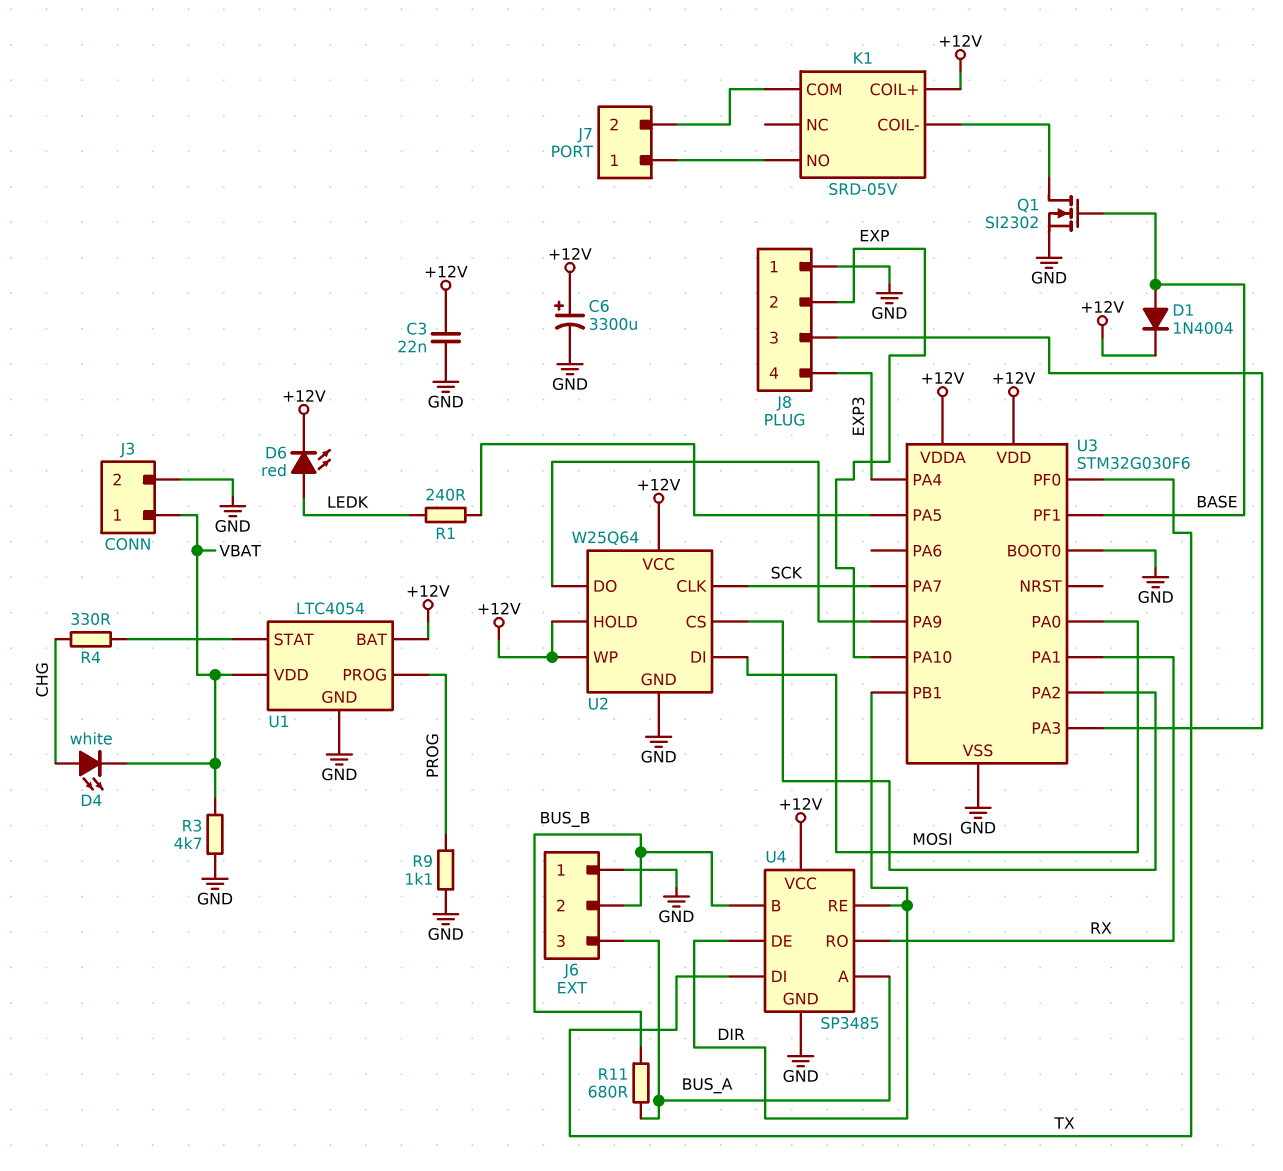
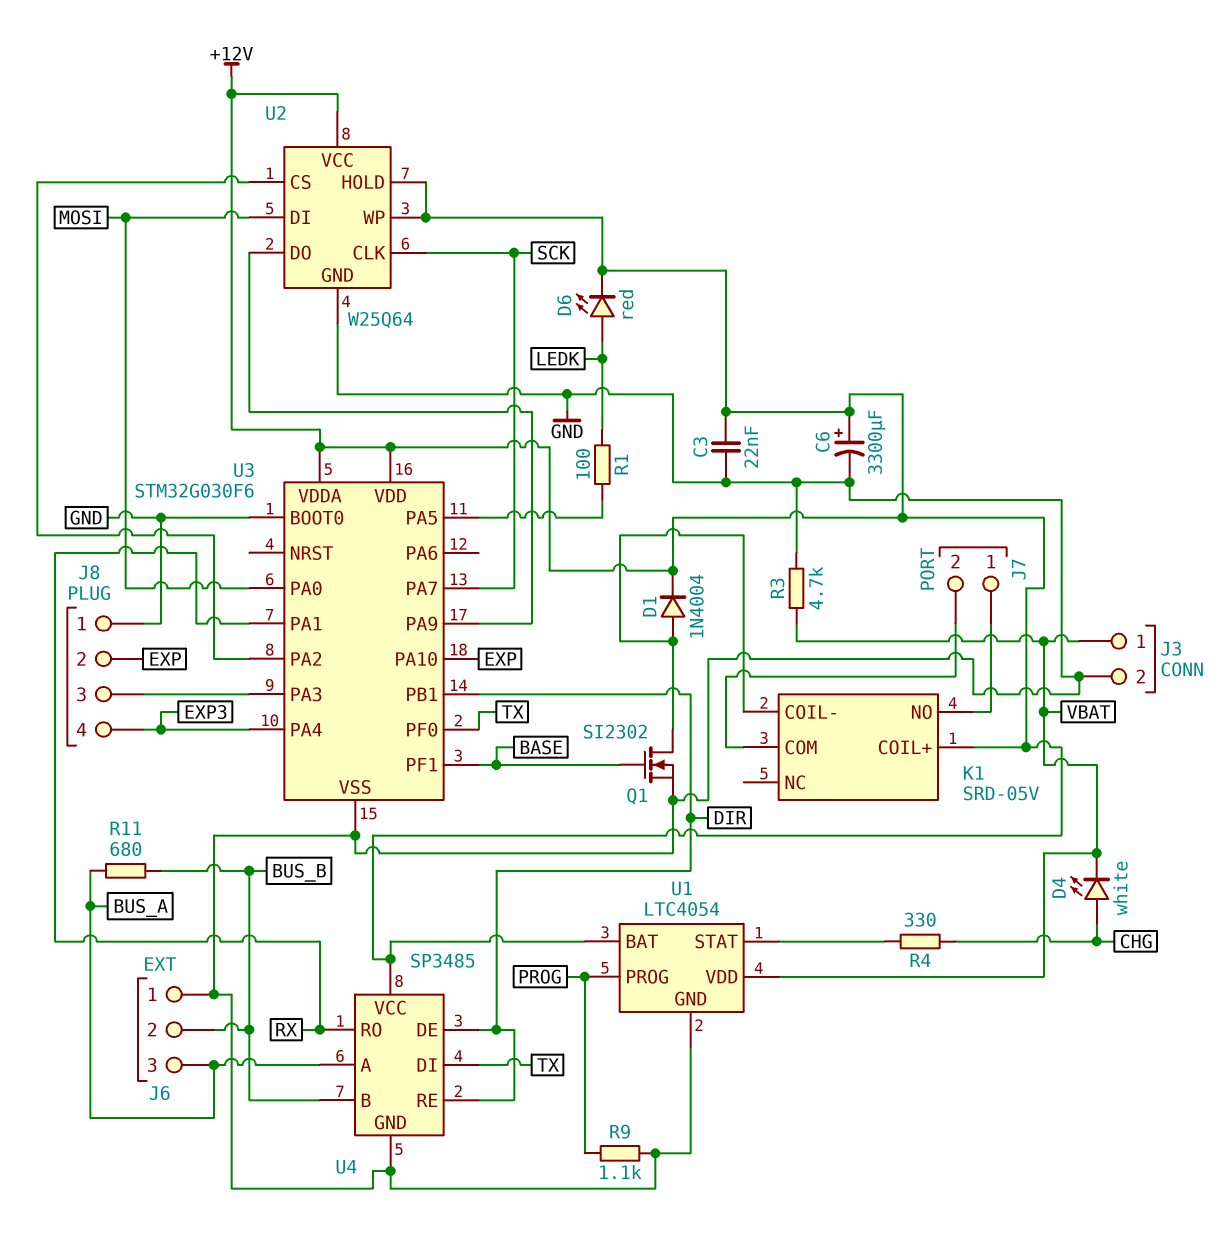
D1: diode 1N4004 (A BASE, K +12V) -> diode 1N4004 (A K1/COIL-, K +12V)
R1: 240 (LEDK, U3/PA5) -> 100 (LEDK, U3/PA5)

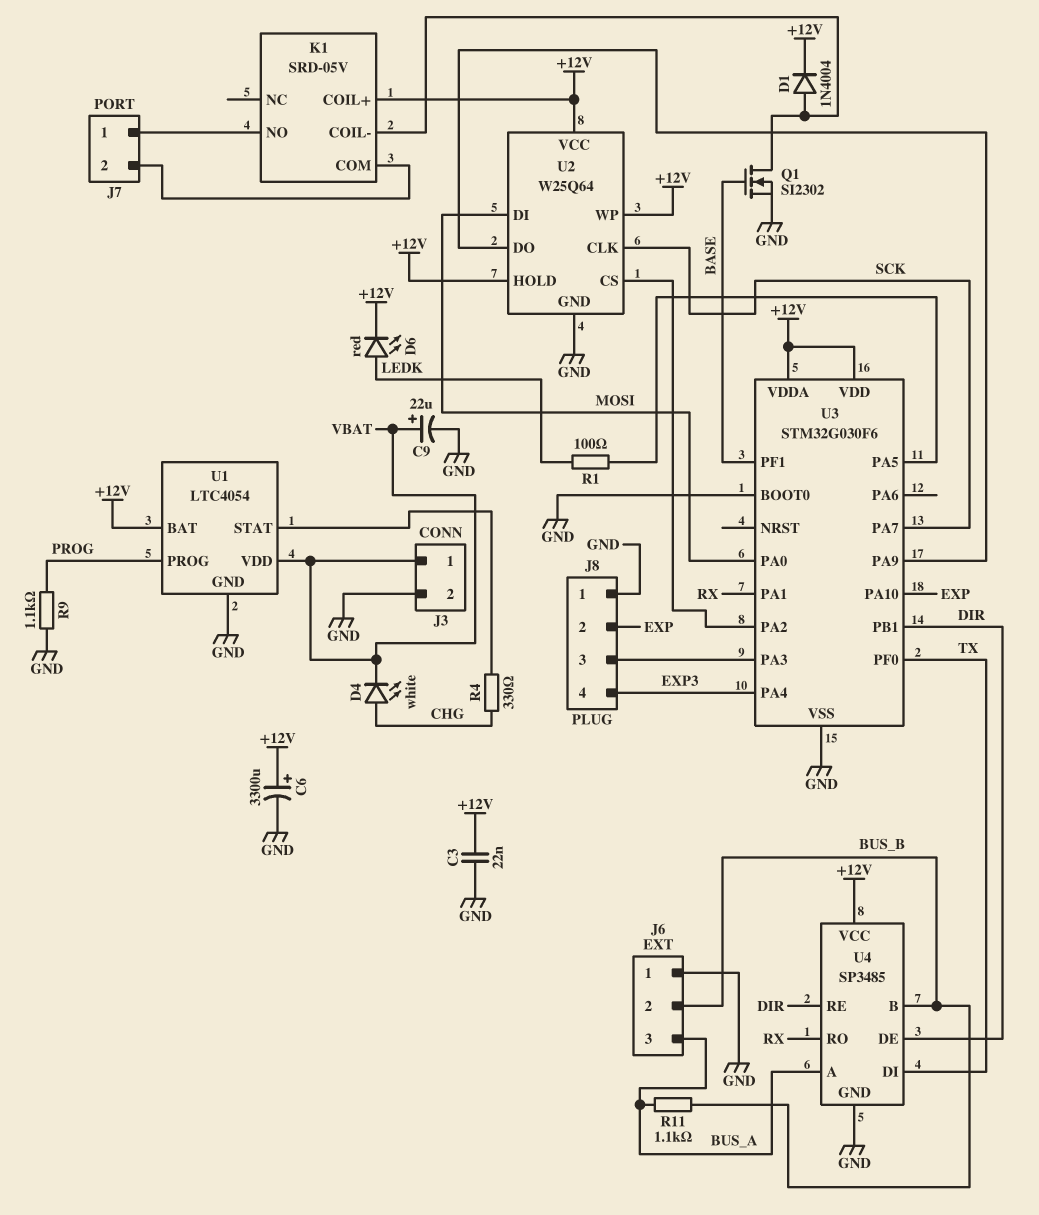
C9: none -> 22uF (plus VBAT, minus GND)
R3: 4.7k (GND, VBAT) -> none
R11: 680 (BUS_A, BUS_B) -> 1.1k (BUS_A, BUS_B)

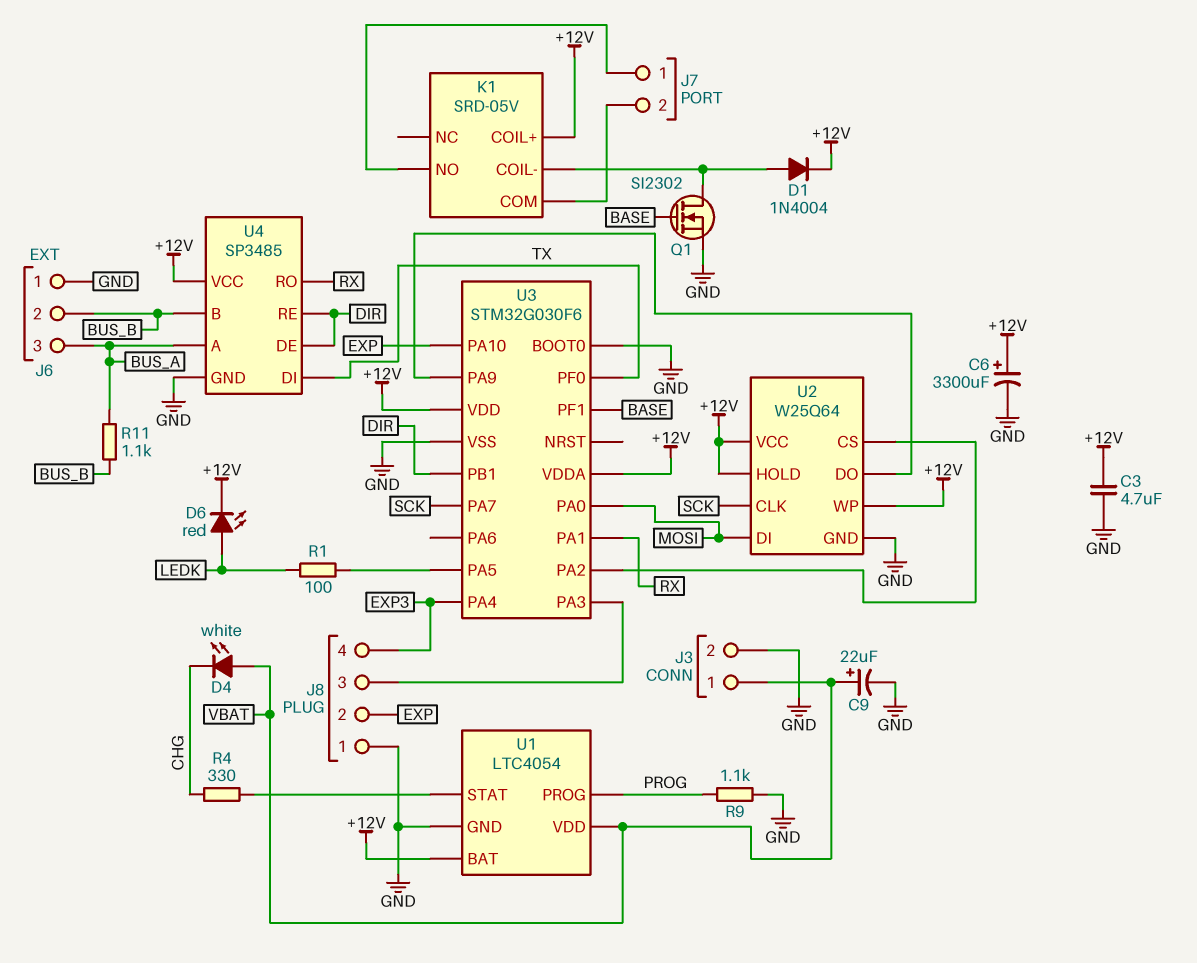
C3: 22nF (+12V, GND) -> 4.7uF (+12V, GND)
D4: LED white (A CHG, K VBAT) -> LED white (A VBAT, K CHG)

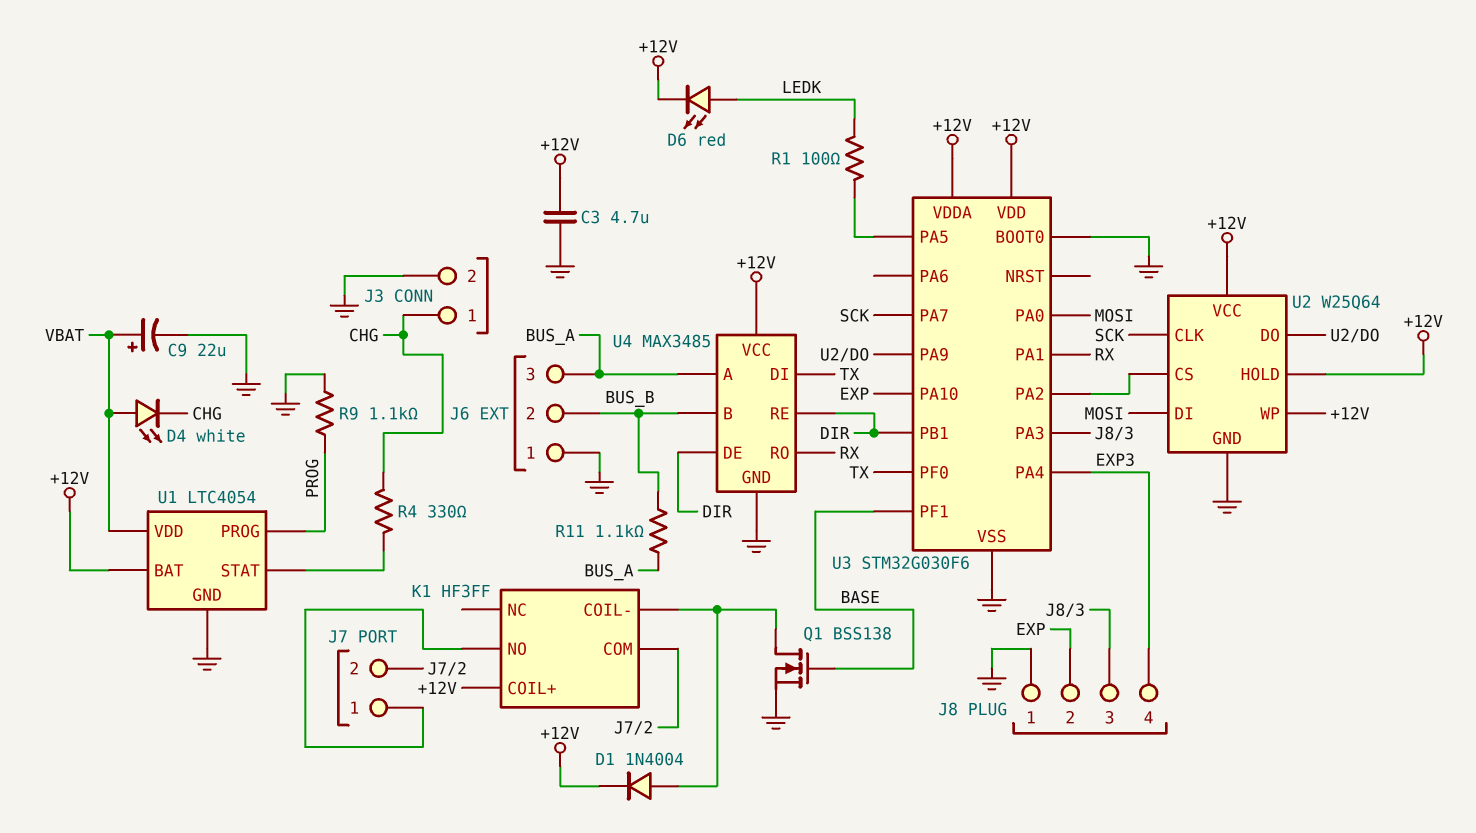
C6: 3300uF (plus +12V, minus GND) -> none
J3 pin 1: VBAT -> CHG
K1: SRD-05V -> HF3FF
Q1: NMOS SI2302 (G BASE, D K1/COIL-, S GND) -> NMOS BSS138 (G BASE, D K1/COIL-, S GND)
U4: SP3485 -> MAX3485

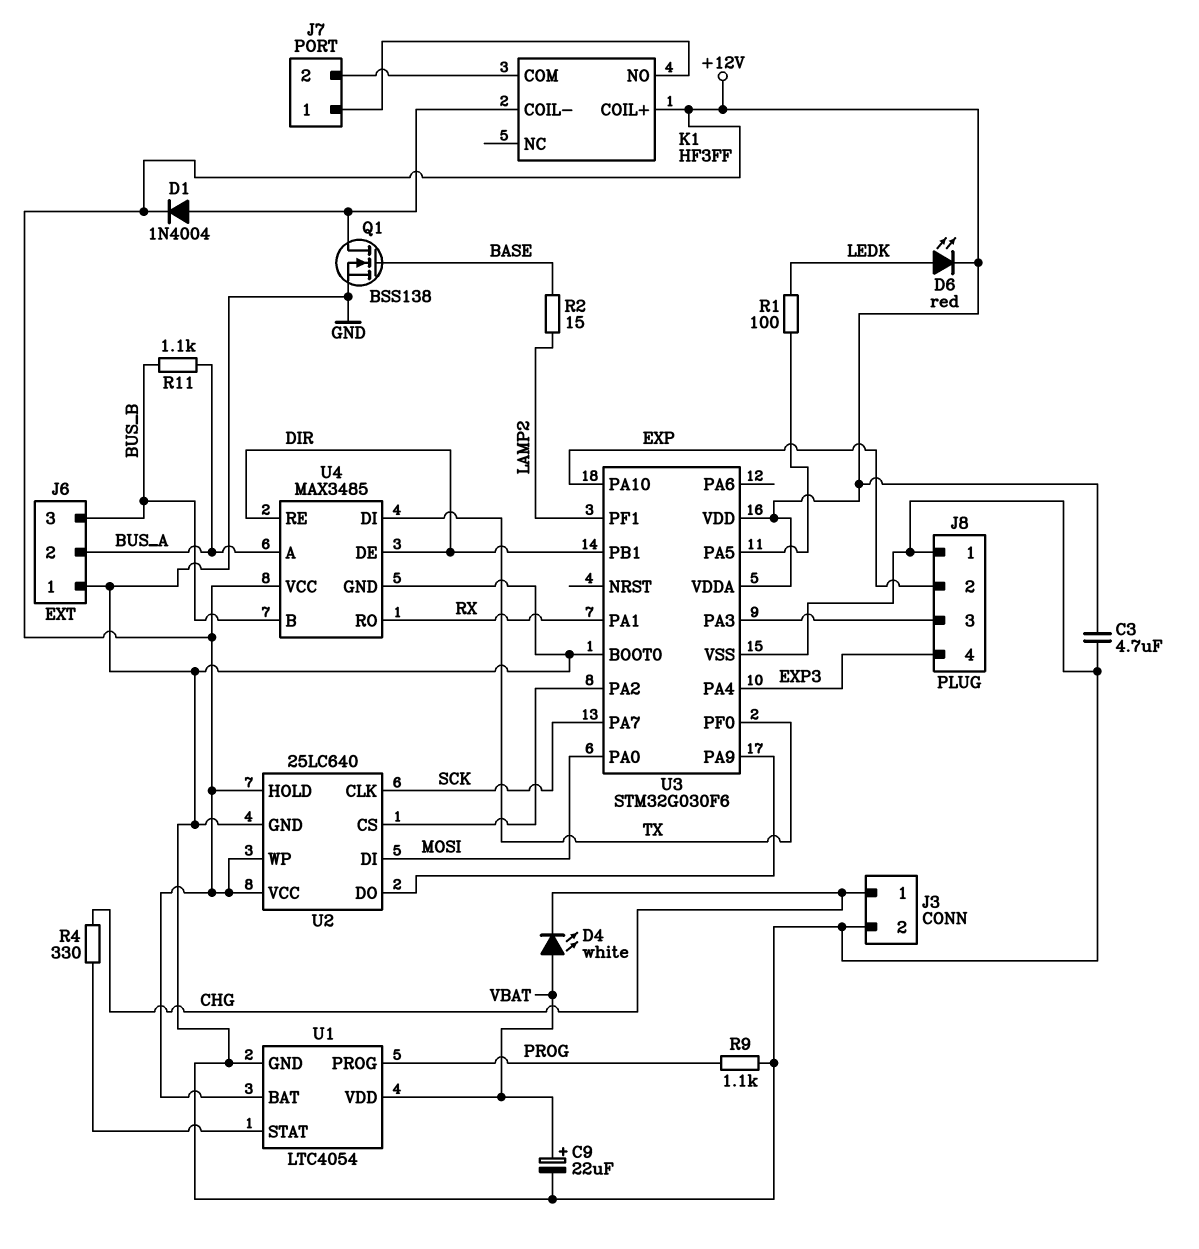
J6 pin 2: BUS_B -> BUS_A
J6 pin 3: BUS_A -> BUS_B
R2: none -> 15 (BASE, LAMP2)
U2: W25Q64 -> 25LC640
U3 pin PF1: BASE -> LAMP2

